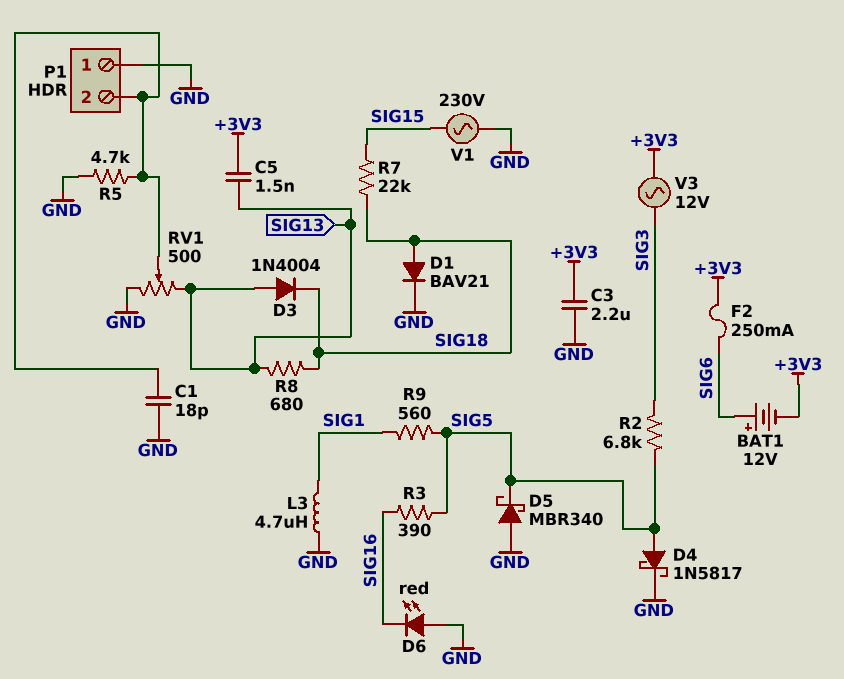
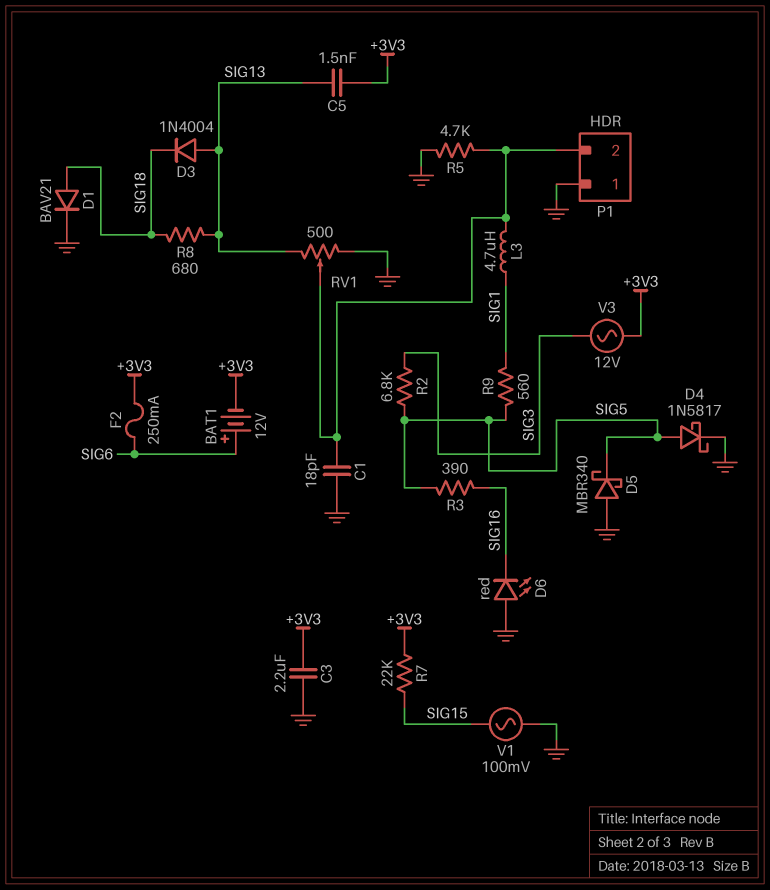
L3: 4.7uH (GND, SIG1) -> 4.7uH (P1/2, SIG1)
R7: 22k (SIG15, SIG18) -> 22k (+3V3, SIG15)
V1: AC 230V (GND, SIG15) -> AC 100mV (GND, SIG15)

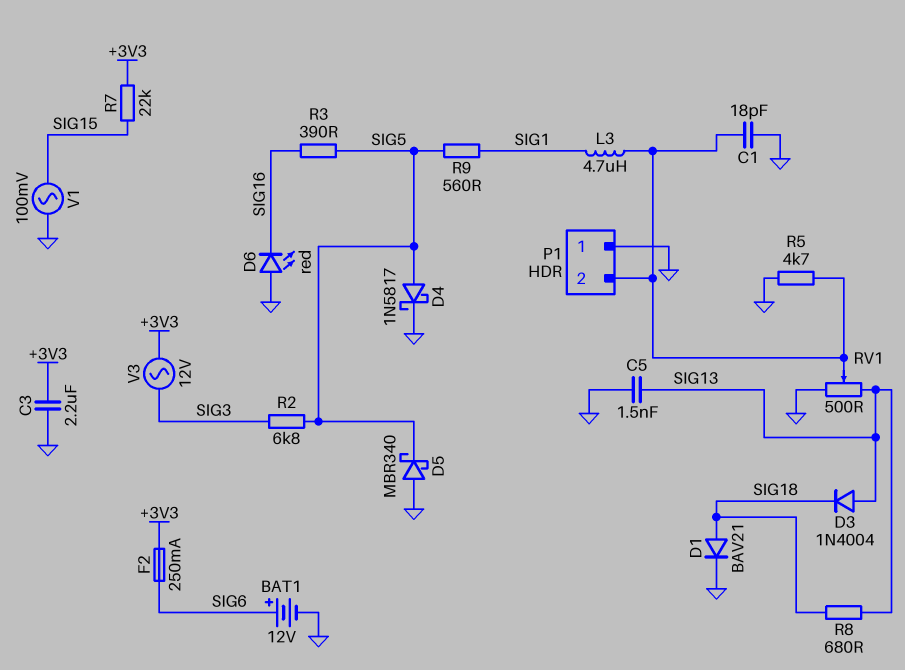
BAT1: 12V (plus SIG6, minus +3V3) -> 12V (plus SIG6, minus GND)
C5: 1.5nF (+3V3, SIG13) -> 1.5nF (GND, SIG13)

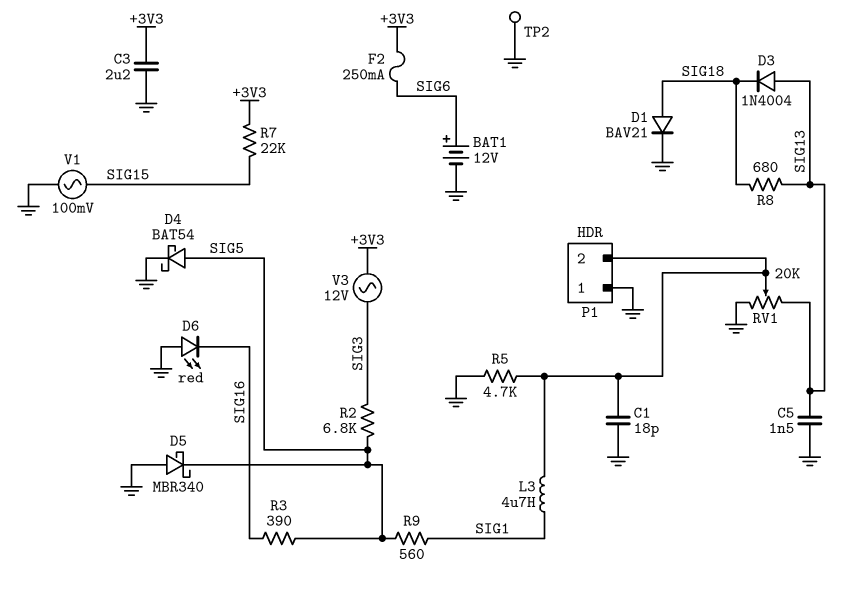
D4: schottky 1N5817 (A SIG5, K GND) -> schottky BAT54 (A SIG5, K GND)
RV1: 500 (GND, SIG13, wiper P1/2) -> 20k (GND, SIG13, wiper P1/2)
TP2: none -> test point (GND)

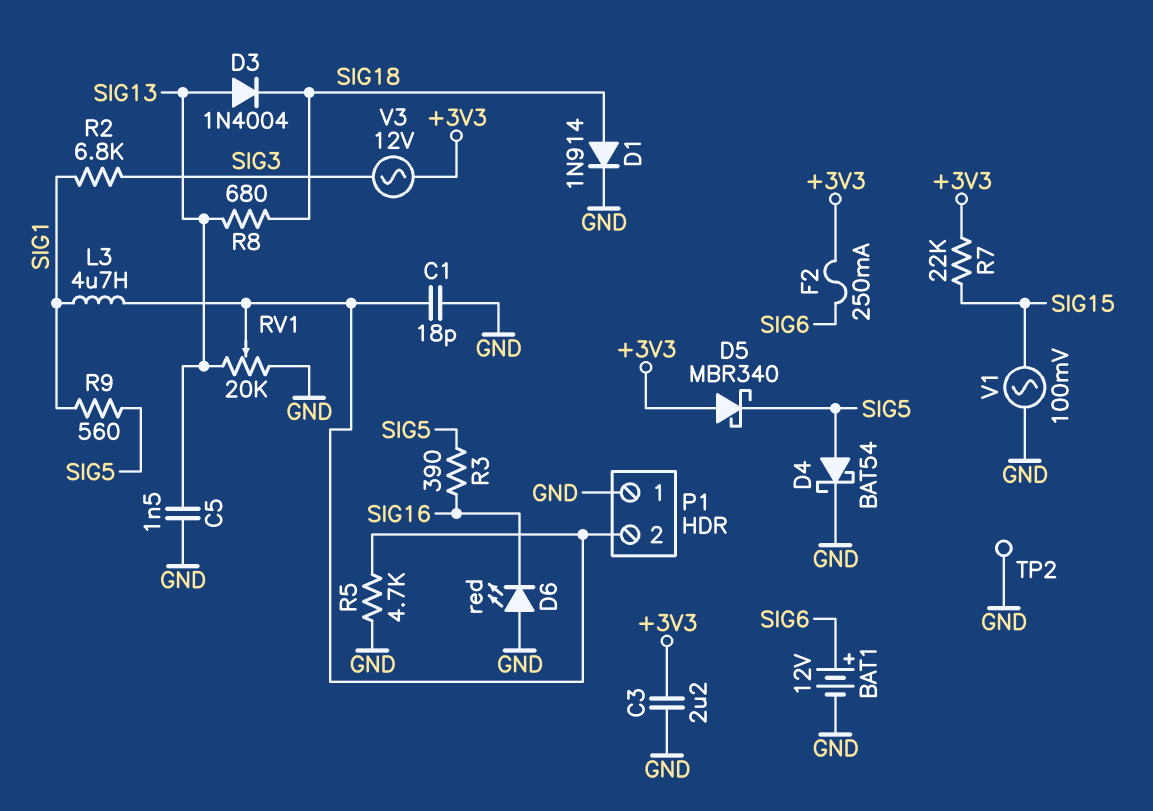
D1: diode BAV21 (A SIG18, K GND) -> diode 1N914 (A SIG18, K GND)
D5: schottky MBR340 (A GND, K SIG5) -> schottky MBR340 (A +3V3, K SIG5)
R2: 6.8k (SIG3, SIG5) -> 6.8k (SIG1, SIG3)

